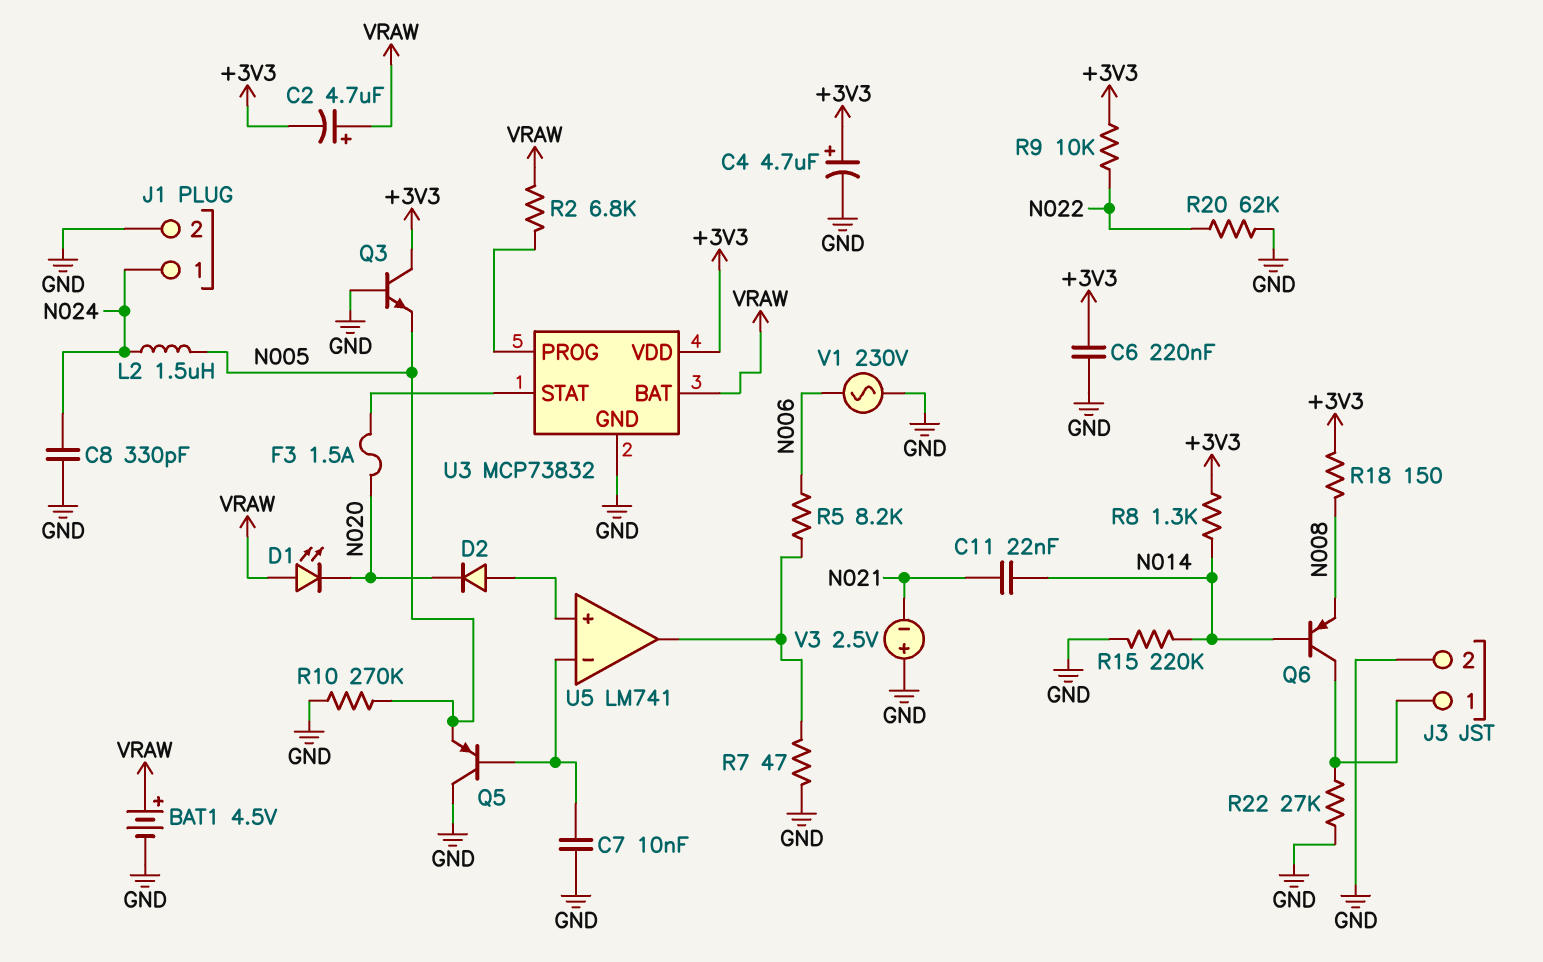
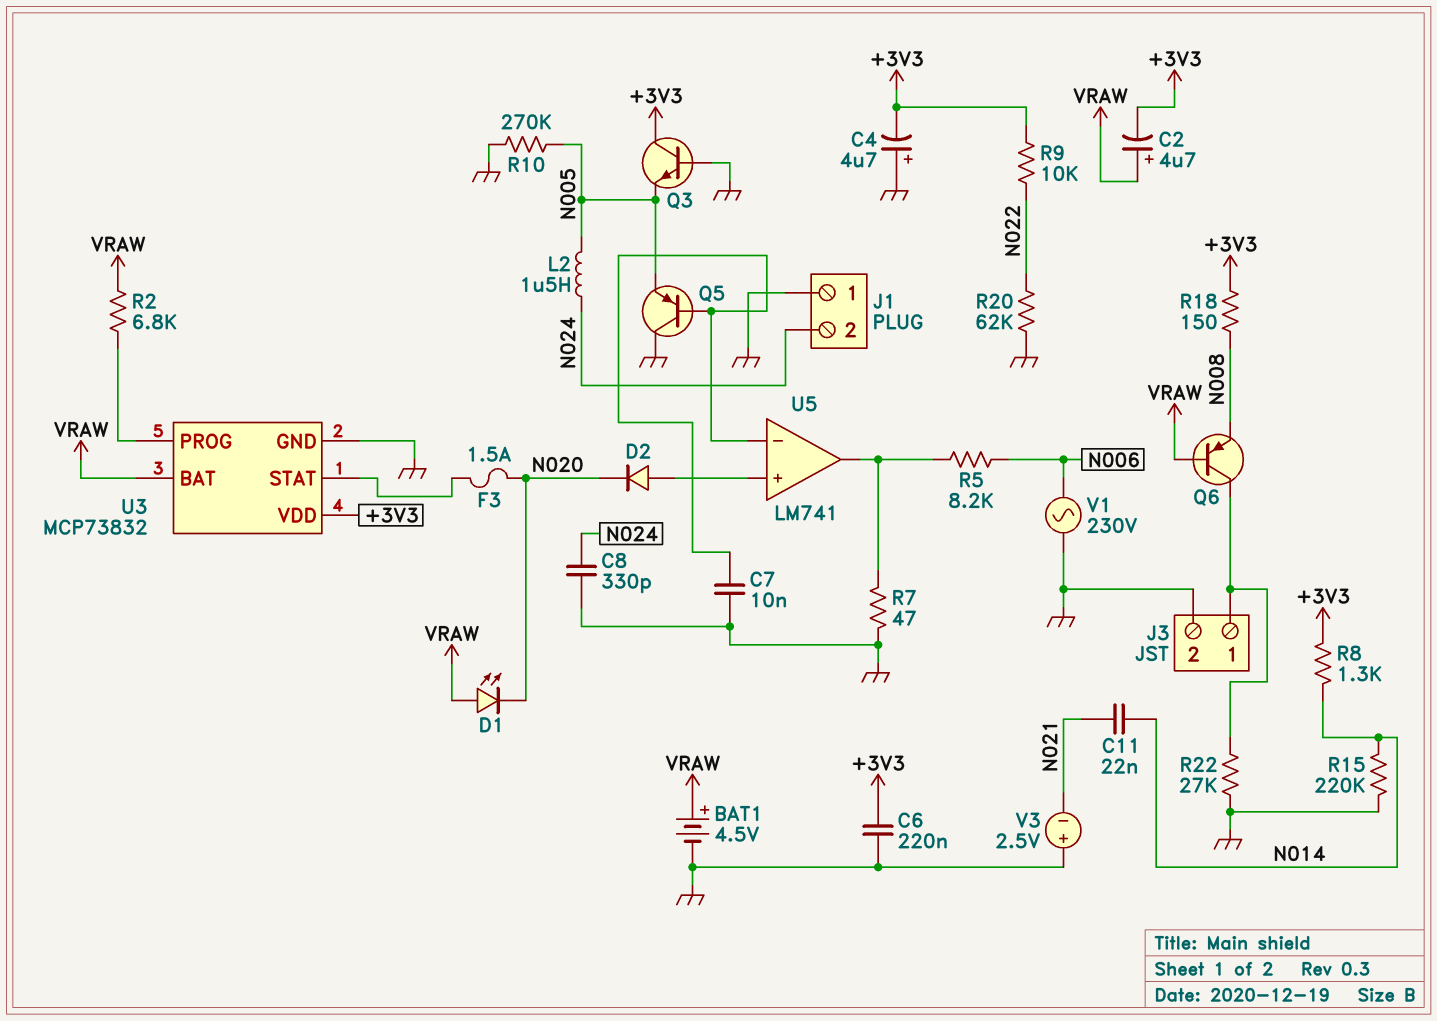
C4: 4.7uF (plus +3V3, minus GND) -> 4.7uF (plus GND, minus +3V3)
J1 pin 1: N024 -> GND
J1 pin 2: GND -> N024
Q6: PNP (B N014, C J3/1, E N008) -> PNP (B VRAW, C J3/1, E N008)

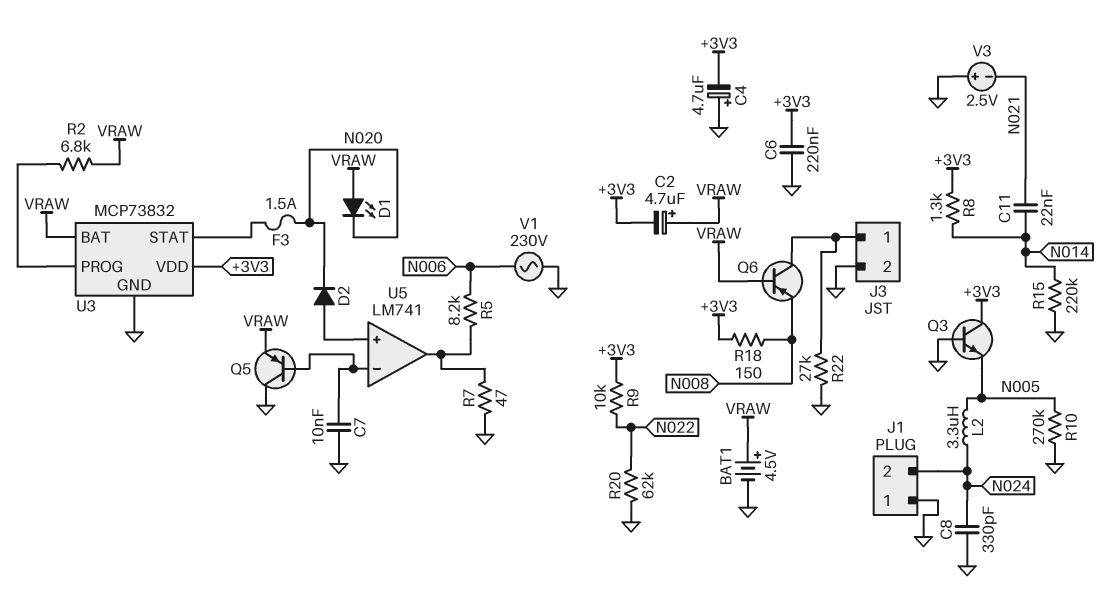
L2: 1.5uH (N005, N024) -> 3.3uH (N005, N024)
Q5: PNP (B U5/in-, C GND, E N005) -> PNP (B U5/in-, C GND, E VRAW)

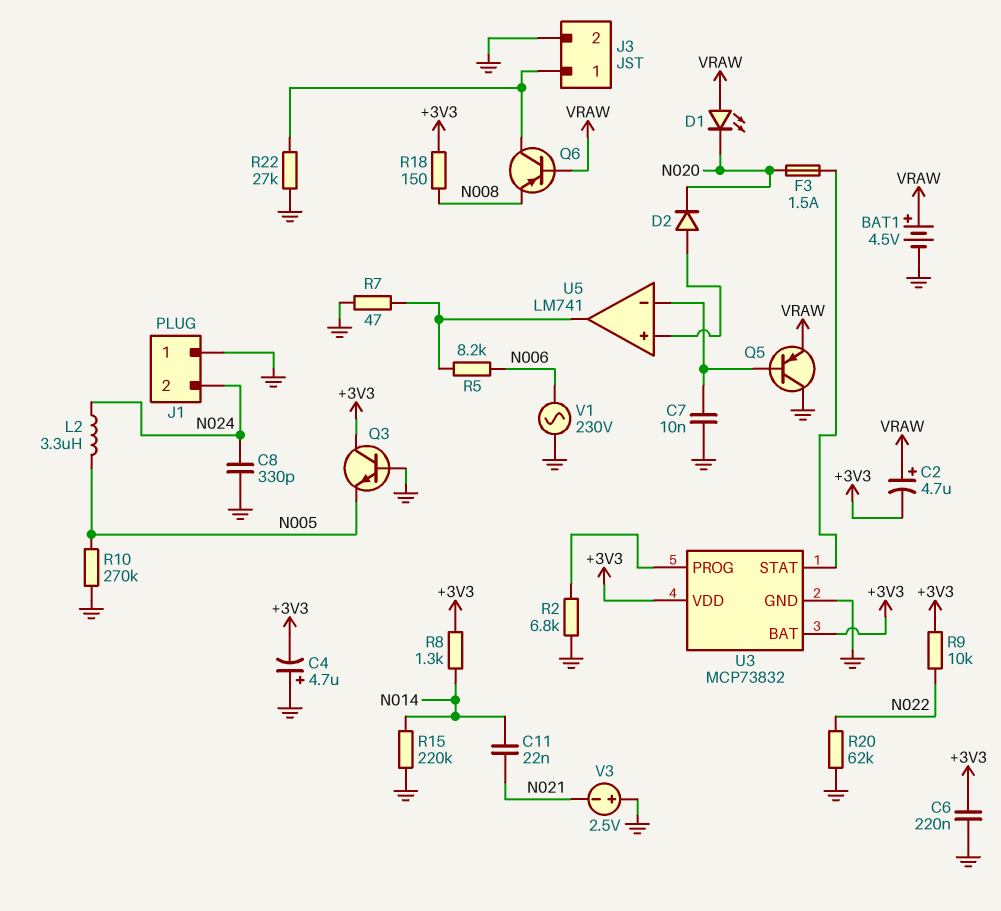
R2: 6.8k (U3/PROG, VRAW) -> 6.8k (GND, U3/PROG)
U3 pin BAT: VRAW -> +3V3

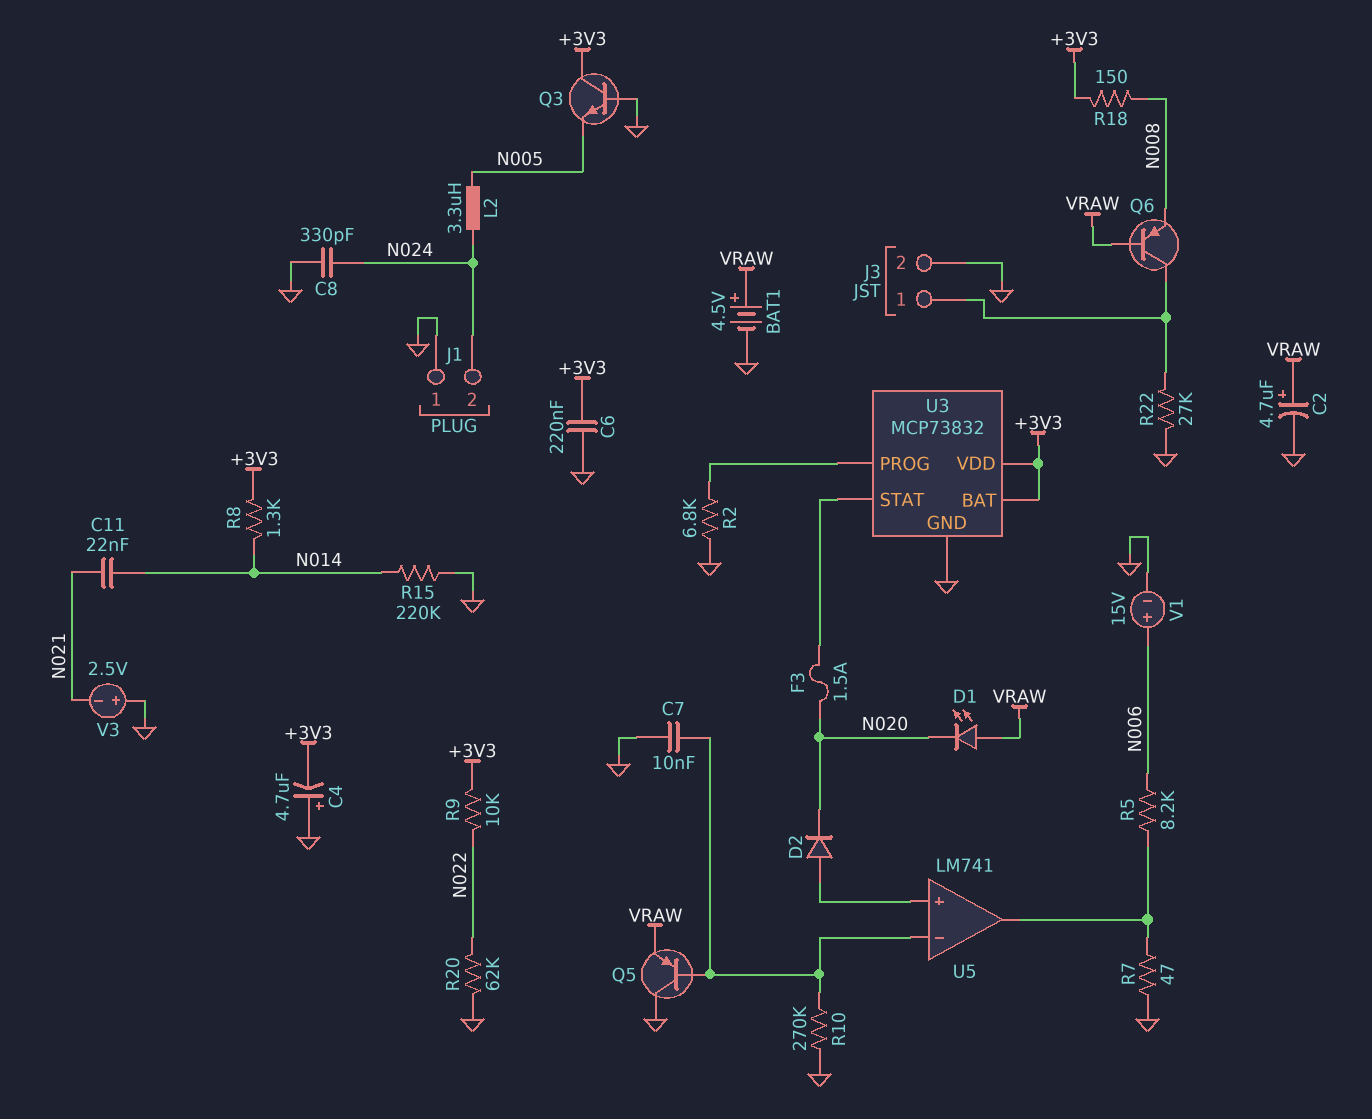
C2: 4.7uF (plus VRAW, minus +3V3) -> 4.7uF (plus VRAW, minus GND)
R10: 270k (GND, N005) -> 270k (GND, U5/in-)
V1: AC 230V (GND, N006) -> 15V (plus N006, minus GND)

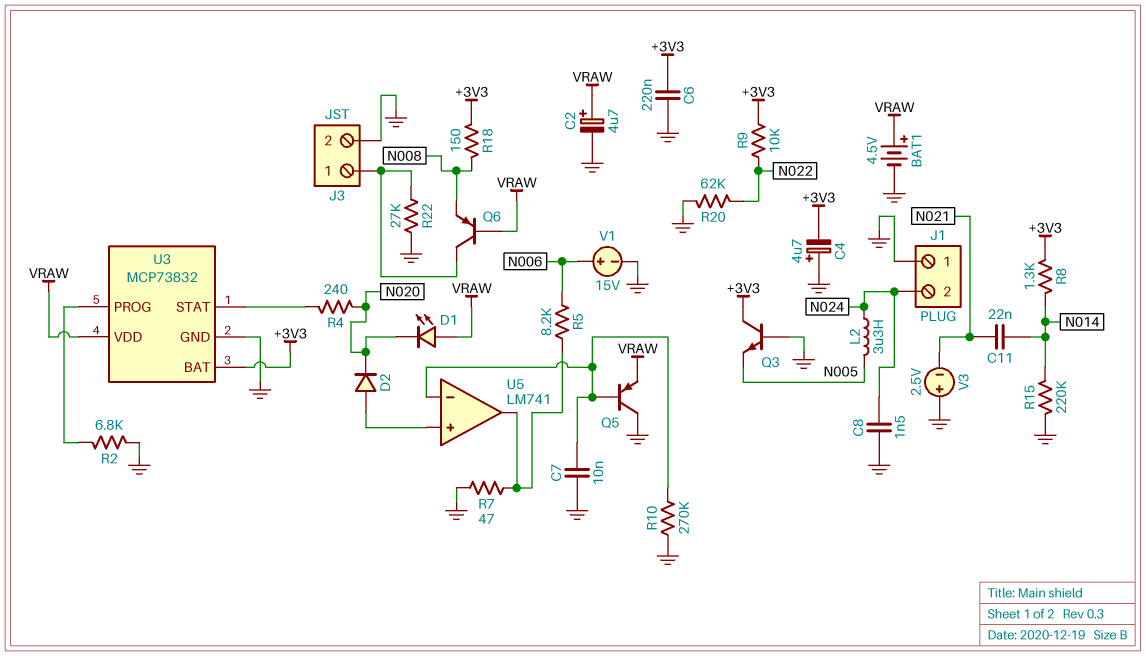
C8: 330pF (GND, N024) -> 1.5nF (GND, N024)
F3: 1.5A (N020, U3/STAT) -> none
R4: none -> 240 (N020, U3/STAT)
U3 pin VDD: +3V3 -> VRAW

